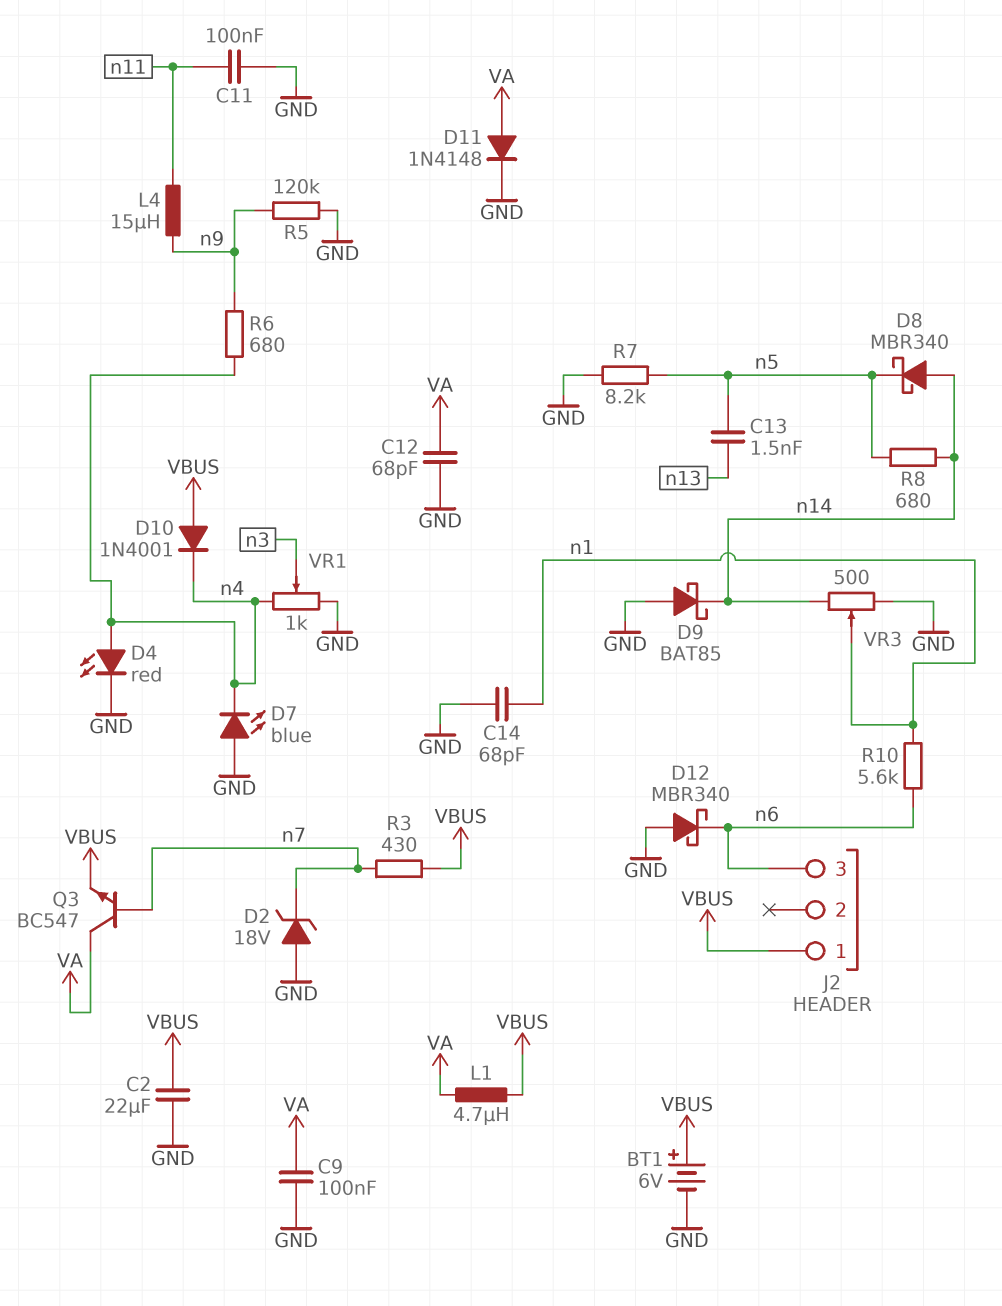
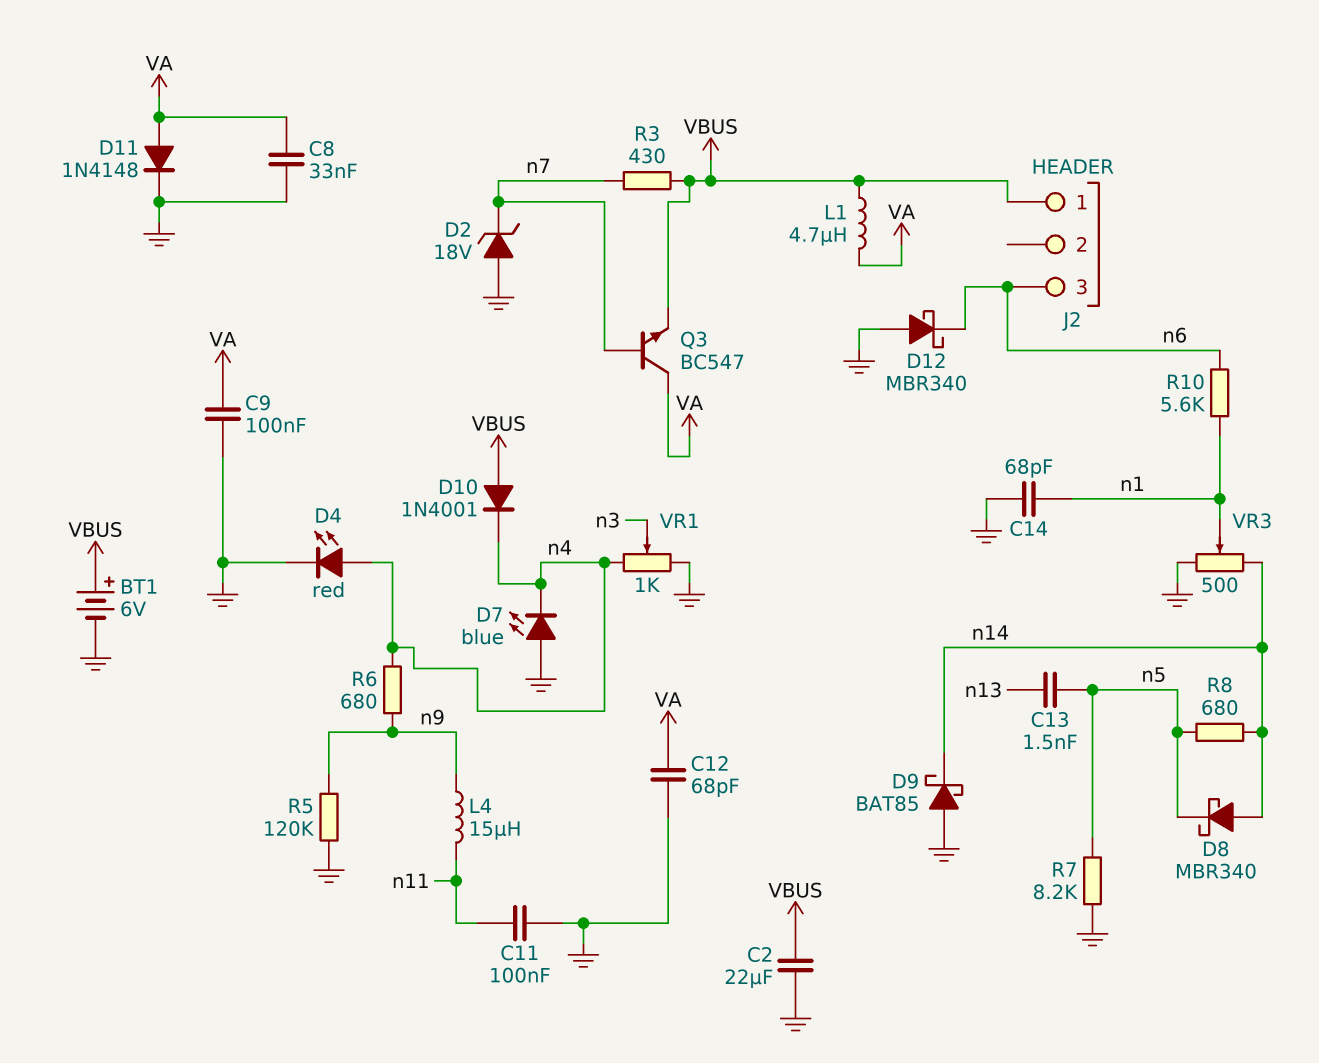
C8: none -> 33nF (GND, VA)

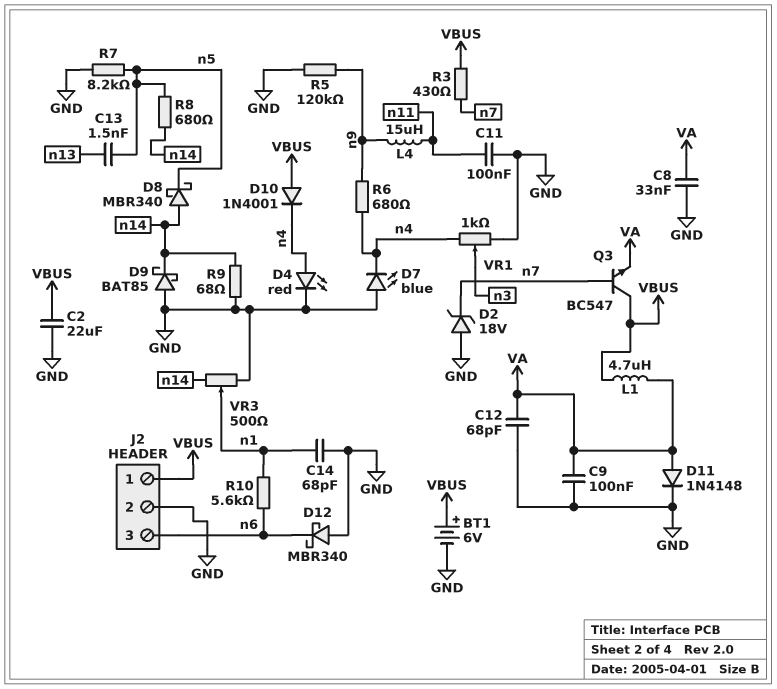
J2 pin 2: none -> GND
Q3: NPN BC547 (B n7, C VA, E VBUS) -> NPN BC547 (B n7, C VBUS, E VA)
R9: none -> 68 (GND, n14)

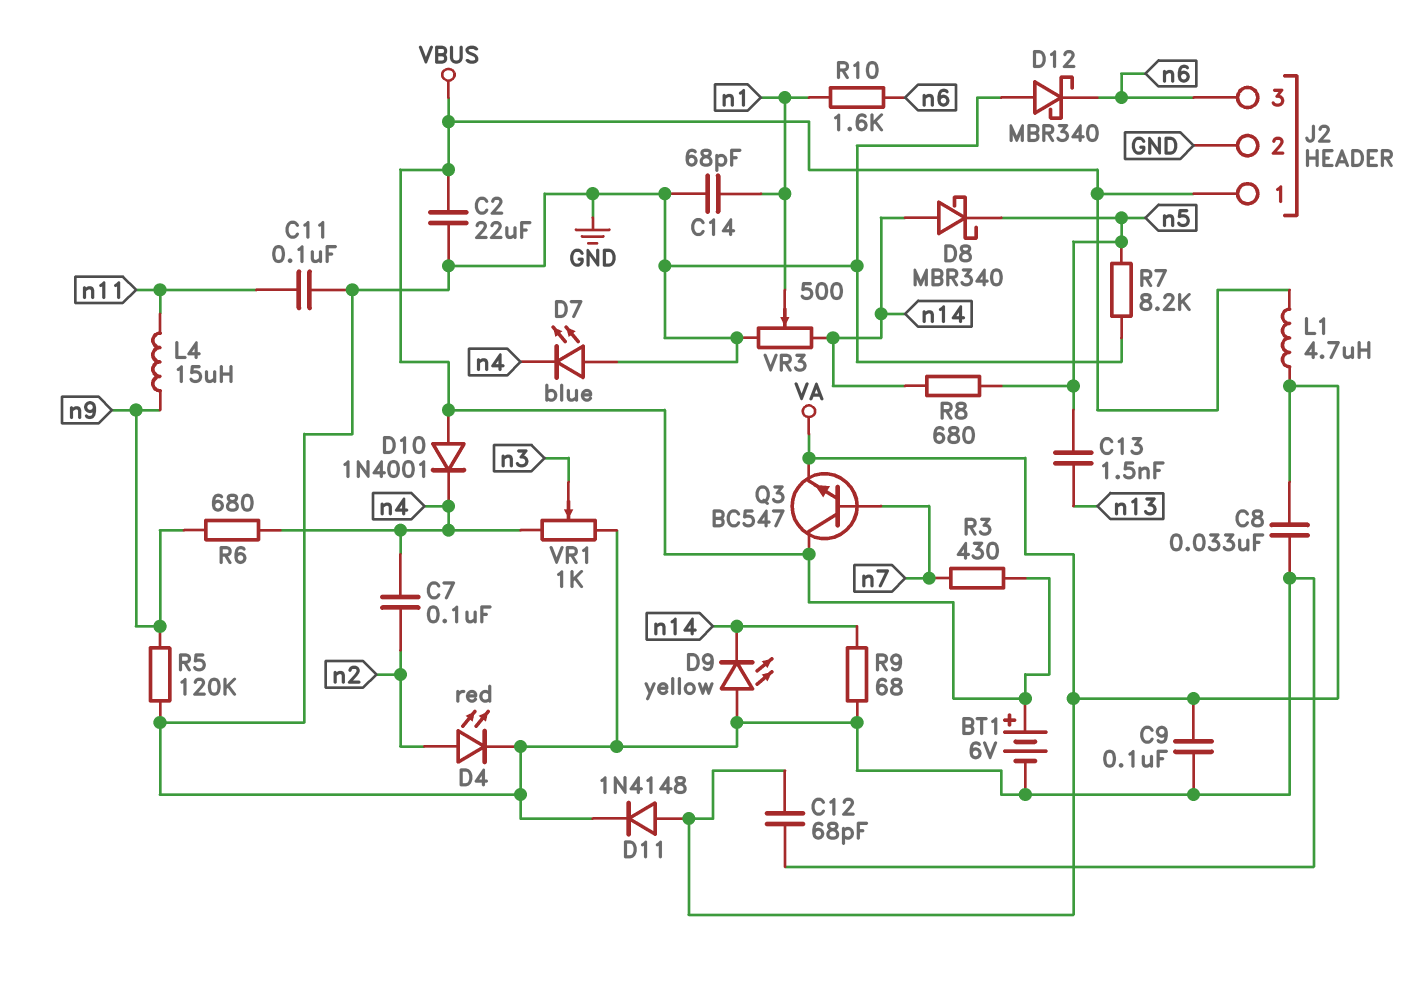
C7: none -> 100nF (n2, n4)
D2: zener 18V (A GND, K n7) -> none
D4: LED red (A n4, K GND) -> LED red (A n2, K GND)
D9: schottky BAT85 (A GND, K n14) -> LED yellow (A GND, K n14)
R10: 5.6k (n1, n6) -> 1.6k (n1, n6)

